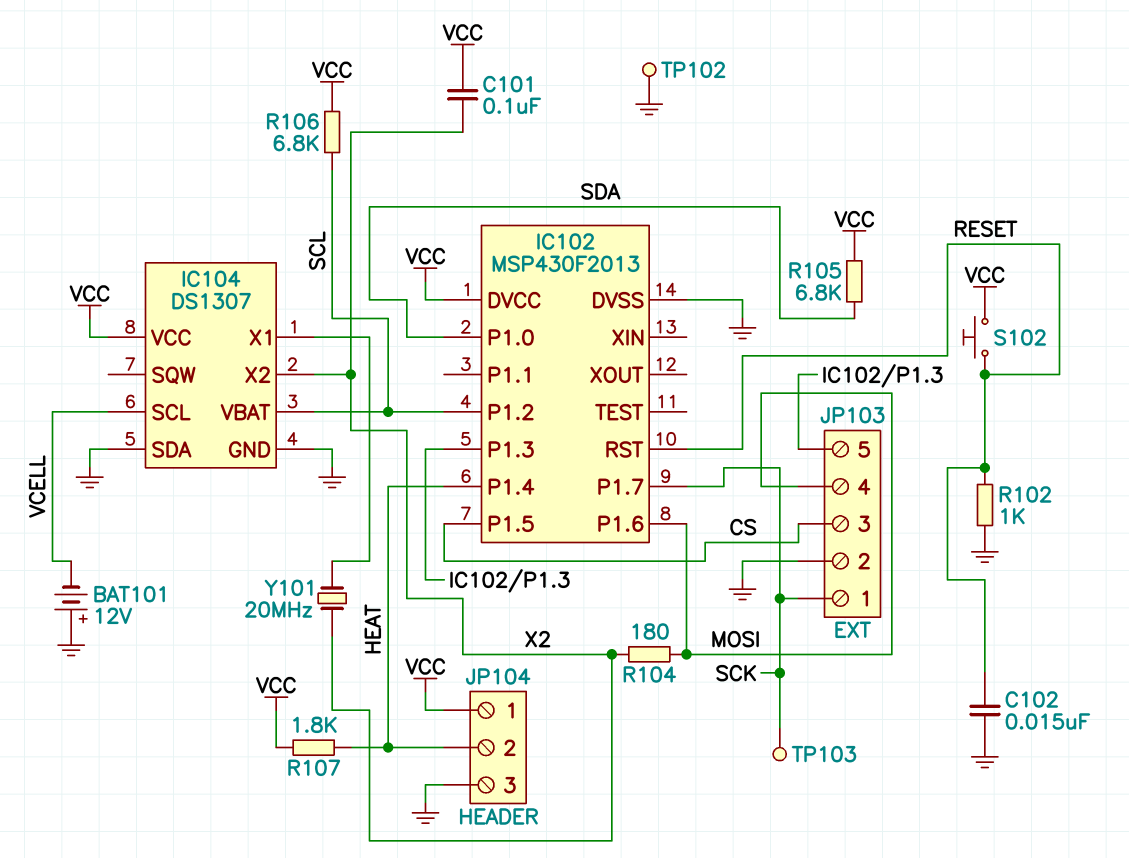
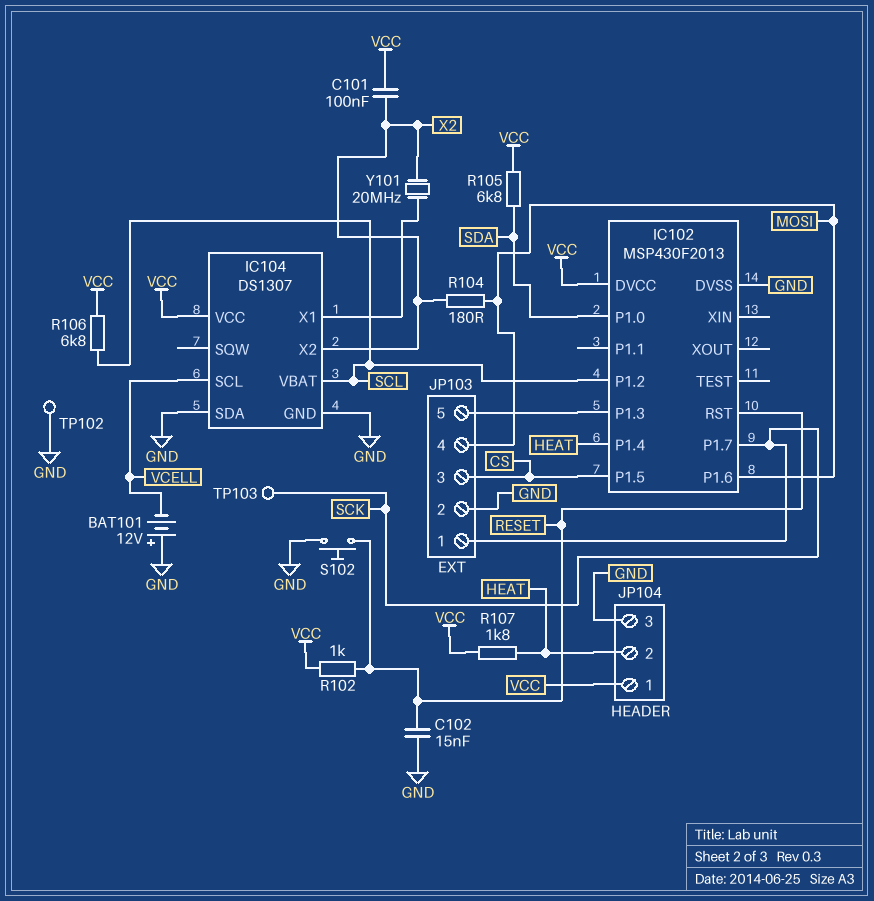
R102: 1k (GND, RESET) -> 1k (RESET, VCC)
S102: button (RESET, VCC) -> button (GND, RESET)

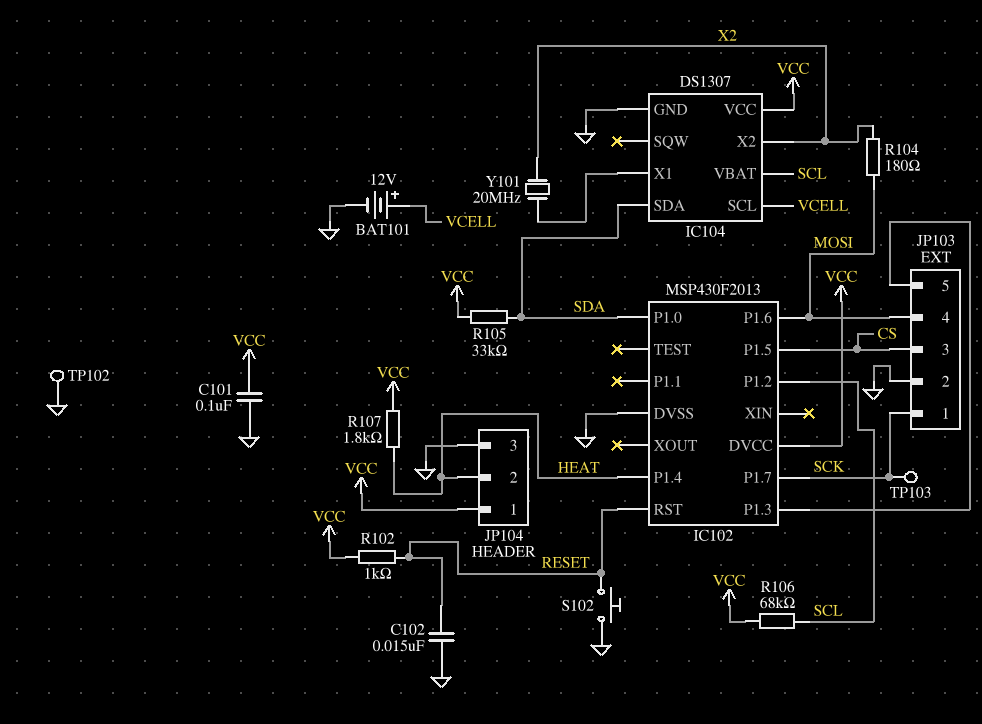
BAT101: 12V (plus GND, minus VCELL) -> 12V (plus VCELL, minus GND)
C101: 100nF (VCC, X2) -> 100nF (GND, VCC)
IC104 pin SDA: GND -> SDA
R105: 6.8k (SDA, VCC) -> 33k (SDA, VCC)
R106: 6.8k (SCL, VCC) -> 68k (SCL, VCC)

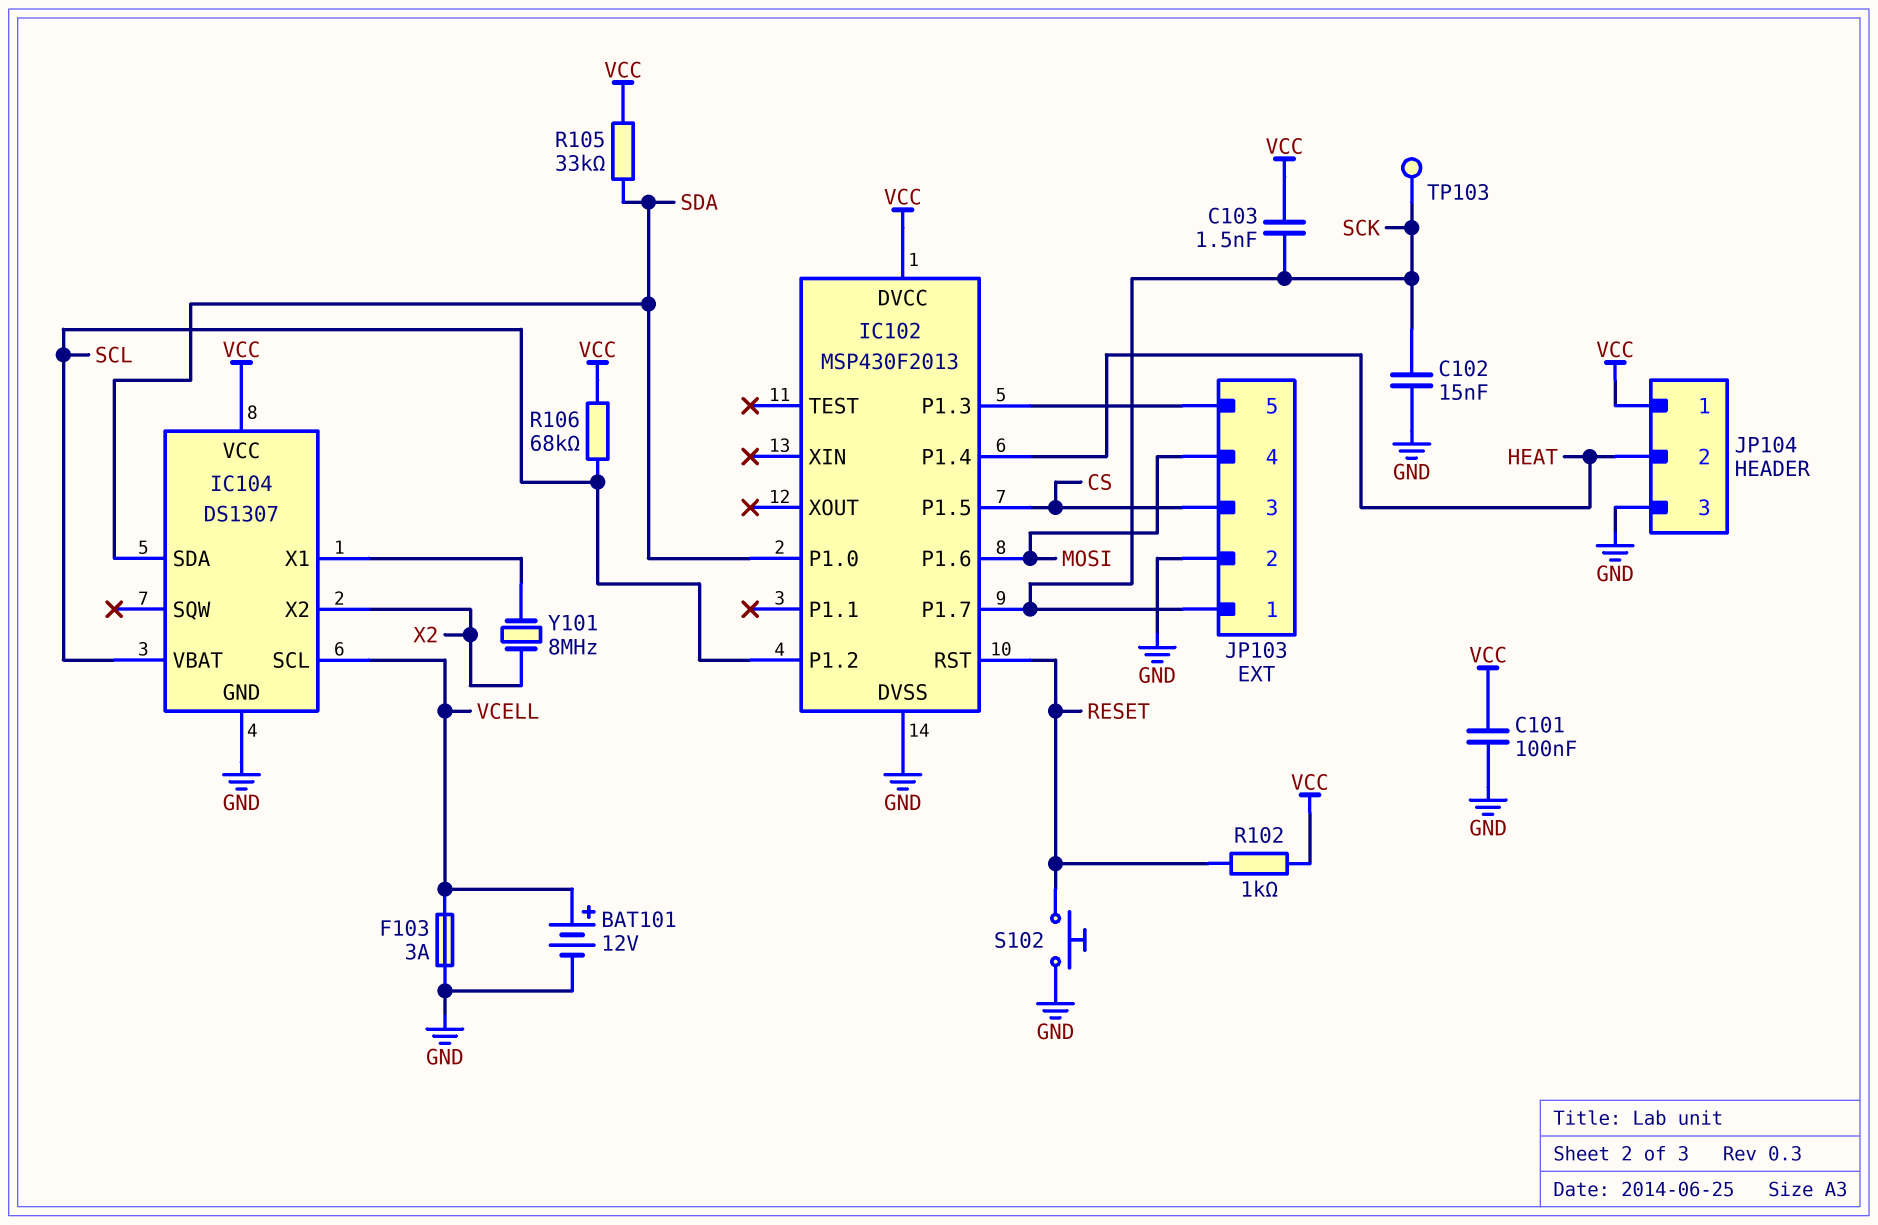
C102: 15nF (GND, RESET) -> 15nF (GND, SCK)
C103: none -> 1.5nF (SCK, VCC)
F103: none -> 3A (GND, VCELL)
R104: 180 (MOSI, X2) -> none
R107: 1.8k (HEAT, VCC) -> none
TP102: test point (GND) -> none
Y101: 20MHz (IC104/X1, X2) -> 8MHz (IC104/X1, X2)

